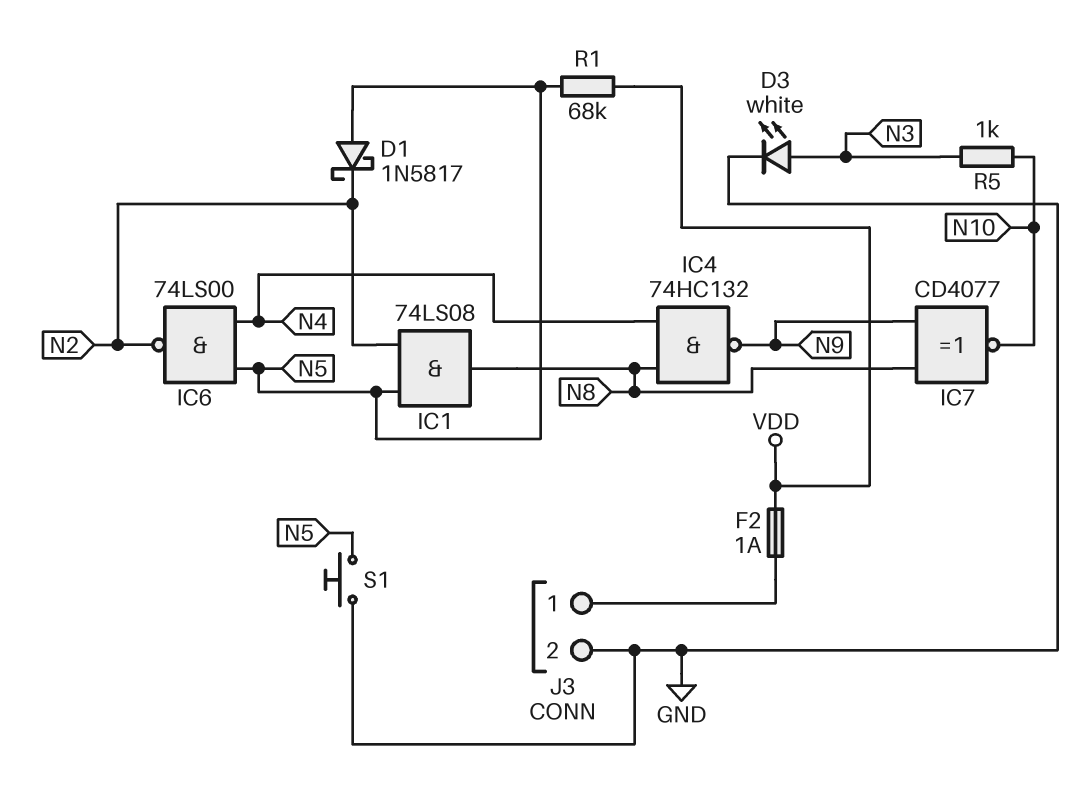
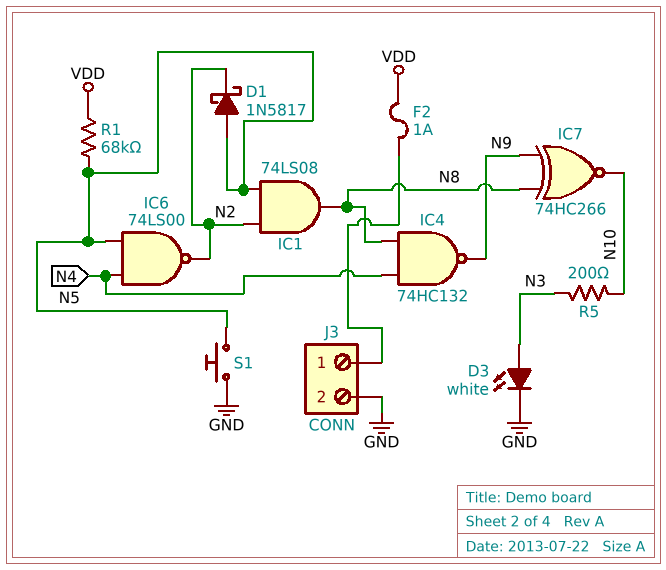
IC7: XNOR CD4077 (in N8, in N9, out N10) -> XNOR 74HC266 (in N8, in N9, out N10)
R5: 1k (N3, N10) -> 200 (N3, N10)

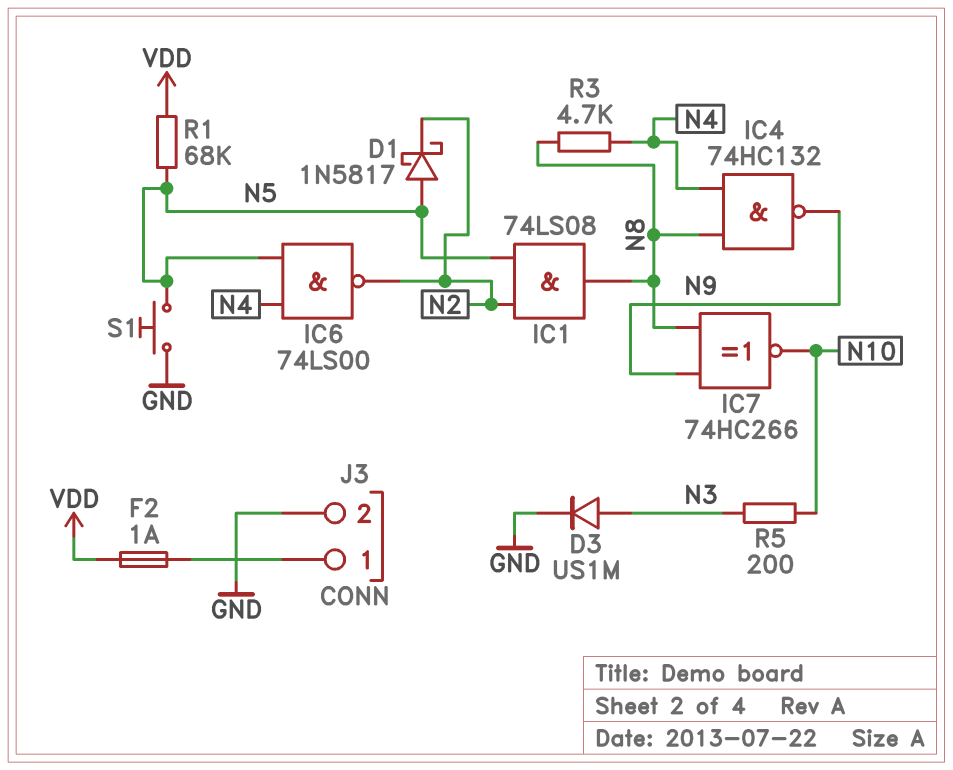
D3: LED white (A N3, K GND) -> diode US1M (A N3, K GND)
R3: none -> 4.7k (N4, N8)

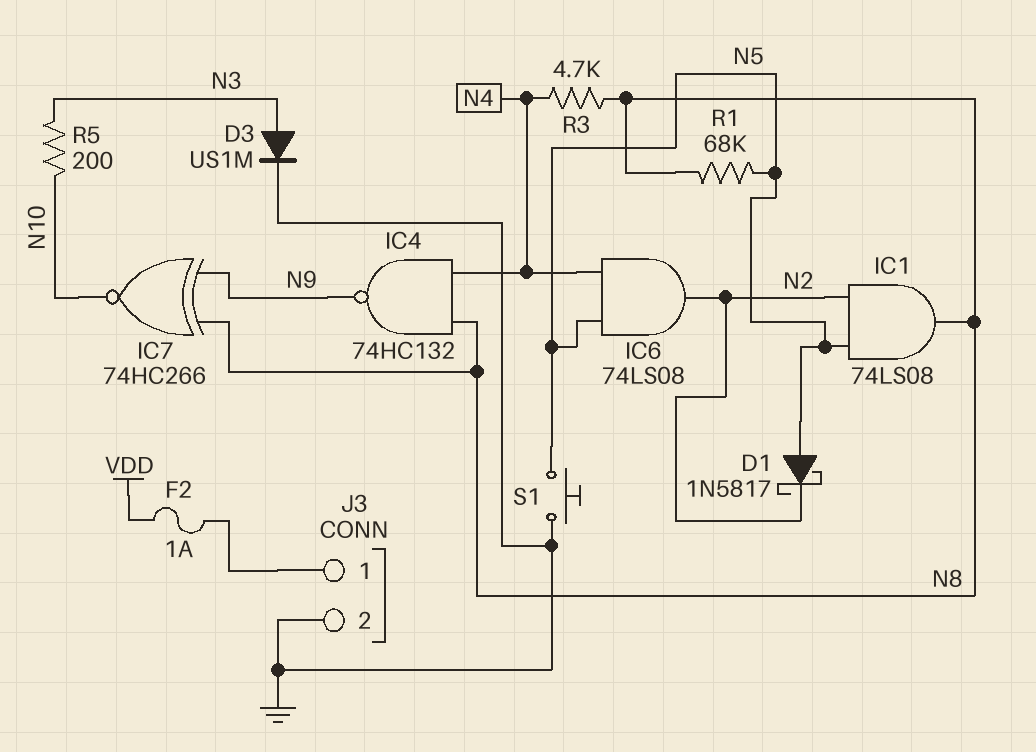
IC6: NAND 74LS00 (in N4, in N5, out N2) -> AND 74LS08 (in N4, in N5, out N2)
R1: 68k (N5, VDD) -> 68k (N5, N8)

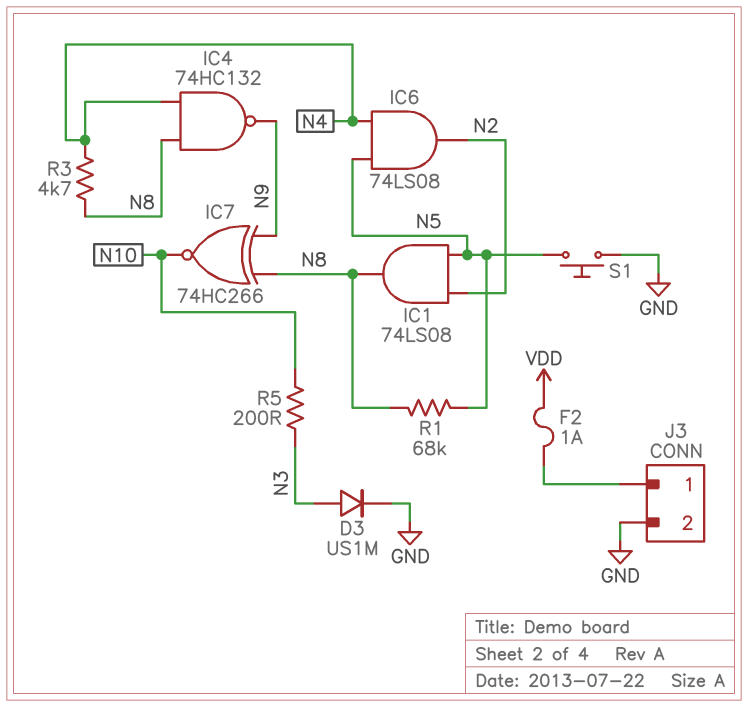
D1: schottky 1N5817 (A N5, K N2) -> none

